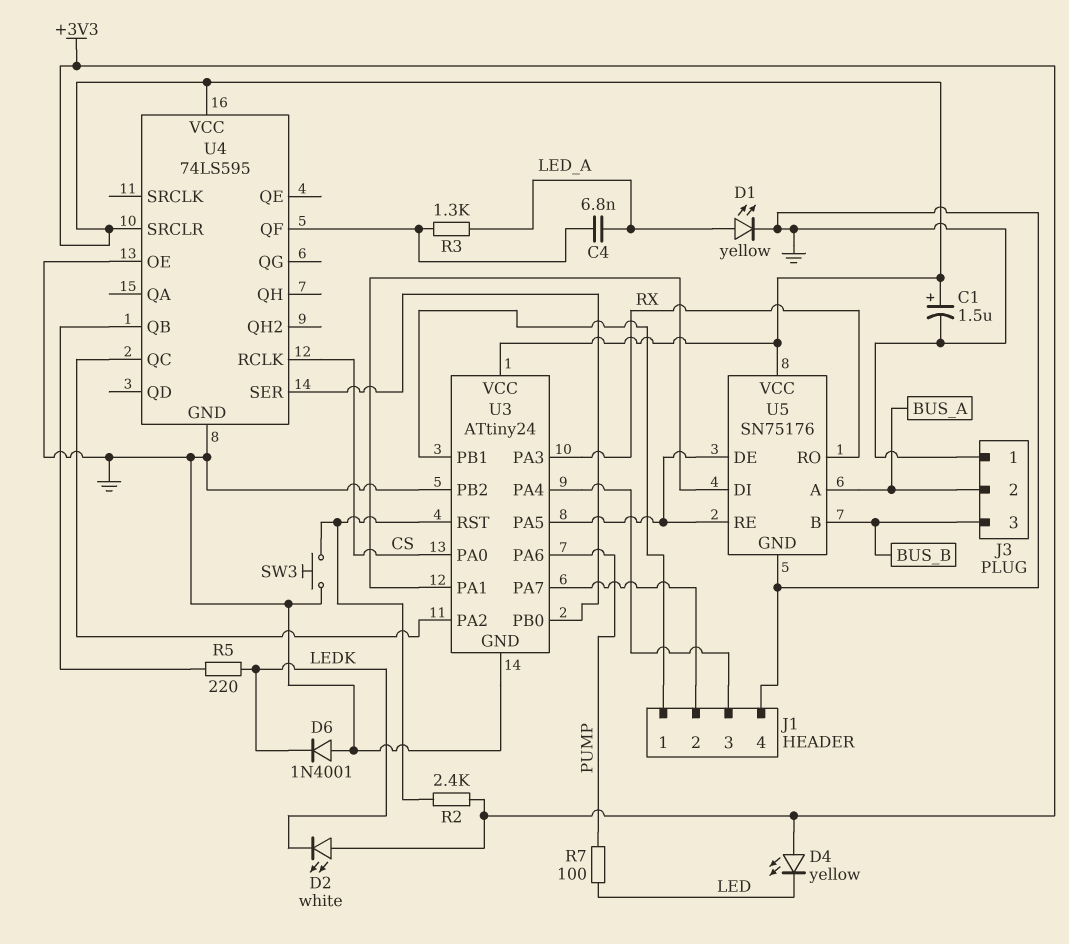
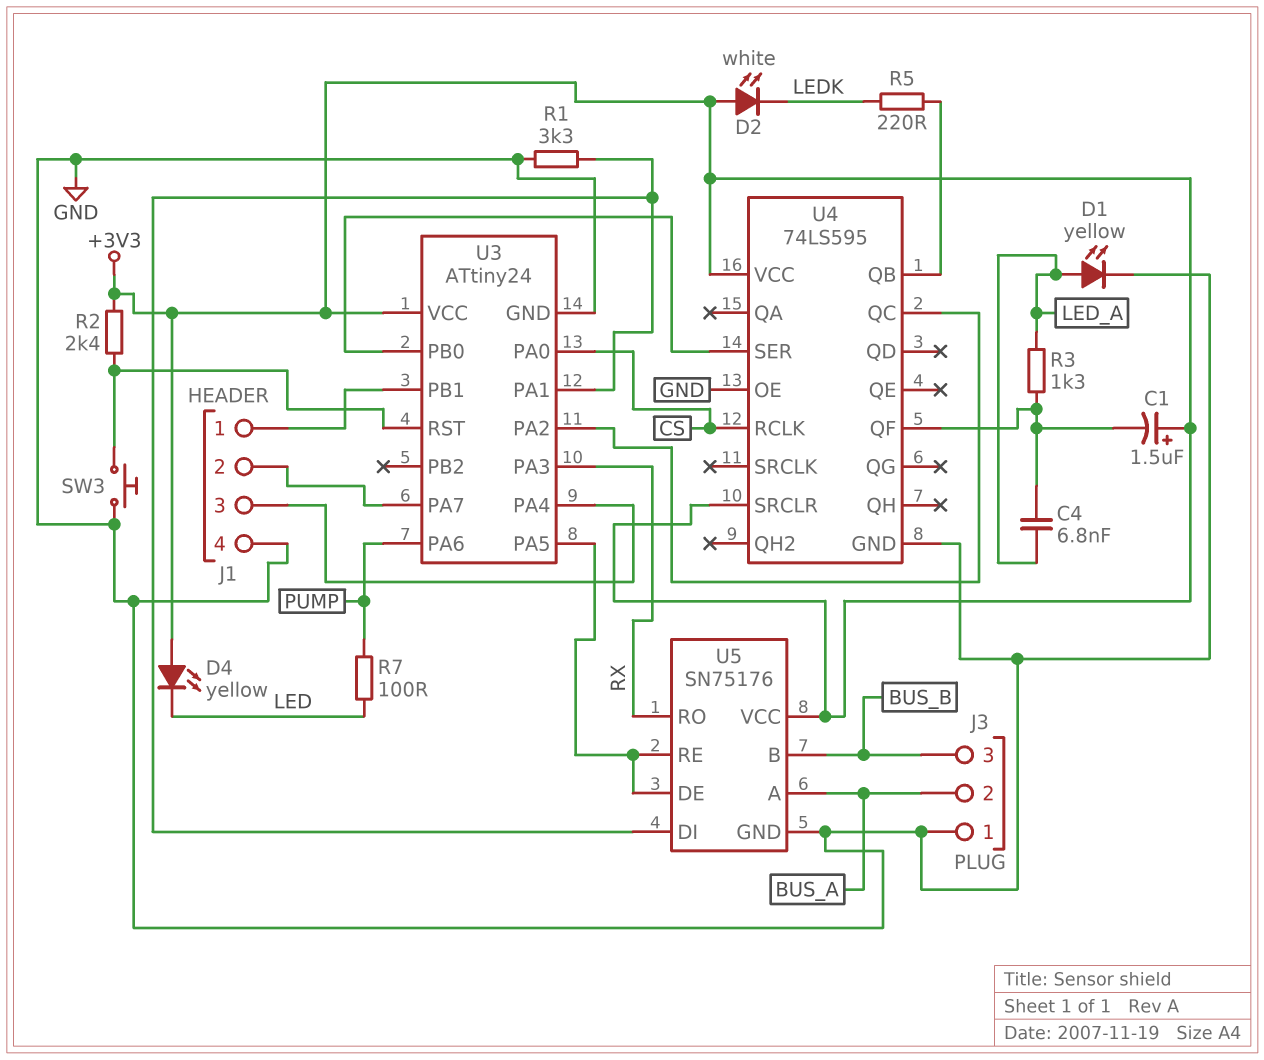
C1: 1.5uF (plus +3V3, minus GND) -> 1.5uF (plus +3V3, minus U4/QF)
D6: diode 1N4001 (A GND, K LEDK) -> none
R1: none -> 3.3k (GND, U3/PA1)
U3 pin PB2: GND -> none

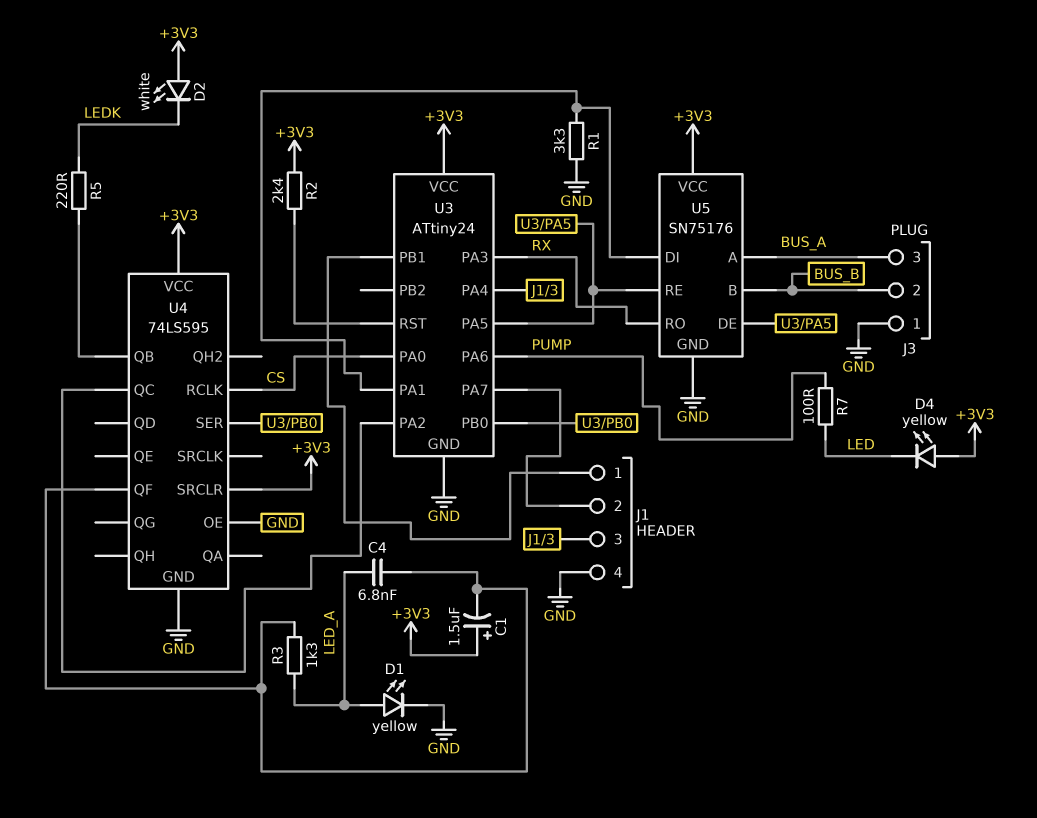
J3 pin 2: BUS_A -> BUS_B
J3 pin 3: BUS_B -> BUS_A
SW3: button (GND, U3/RST) -> none

